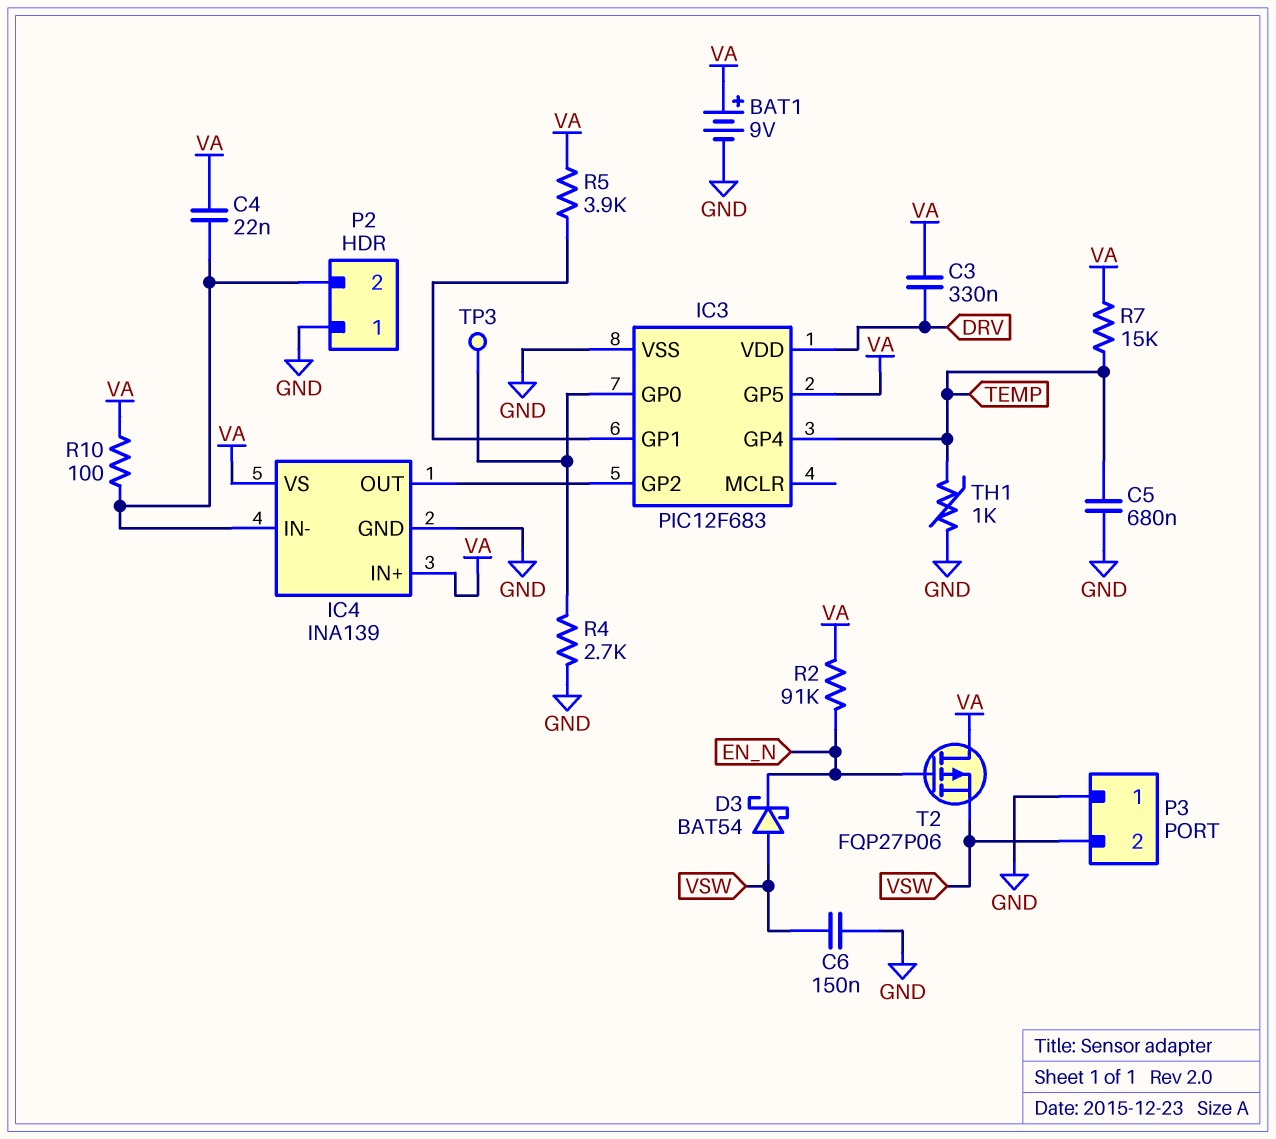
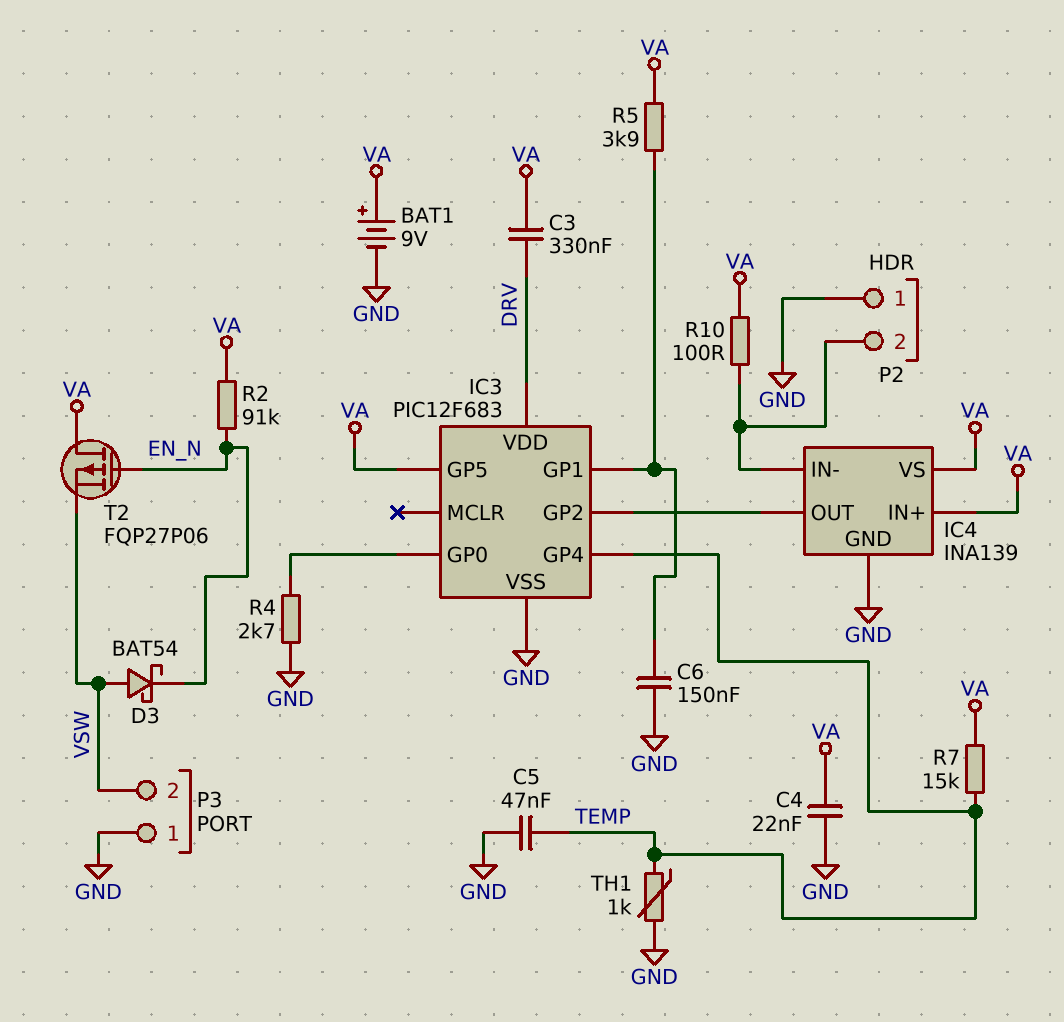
C4: 22nF (IC4/IN-, VA) -> 22nF (GND, VA)
C5: 680nF (GND, TEMP) -> 47nF (GND, TEMP)
C6: 150nF (GND, VSW) -> 150nF (GND, IC3/GP1)
TP3: test point (IC3/GP0) -> none

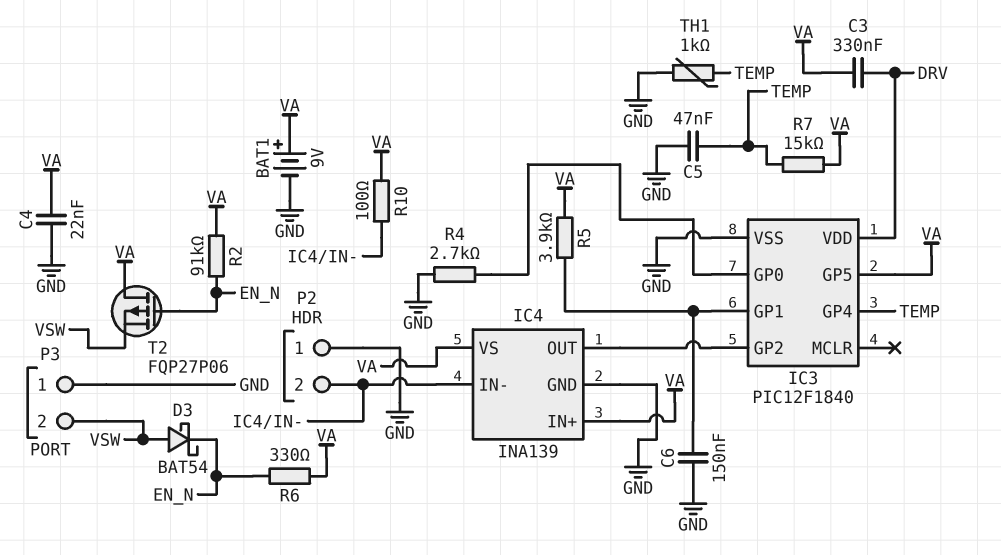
IC3: PIC12F683 -> PIC12F1840
R6: none -> 330 (EN_N, VA)

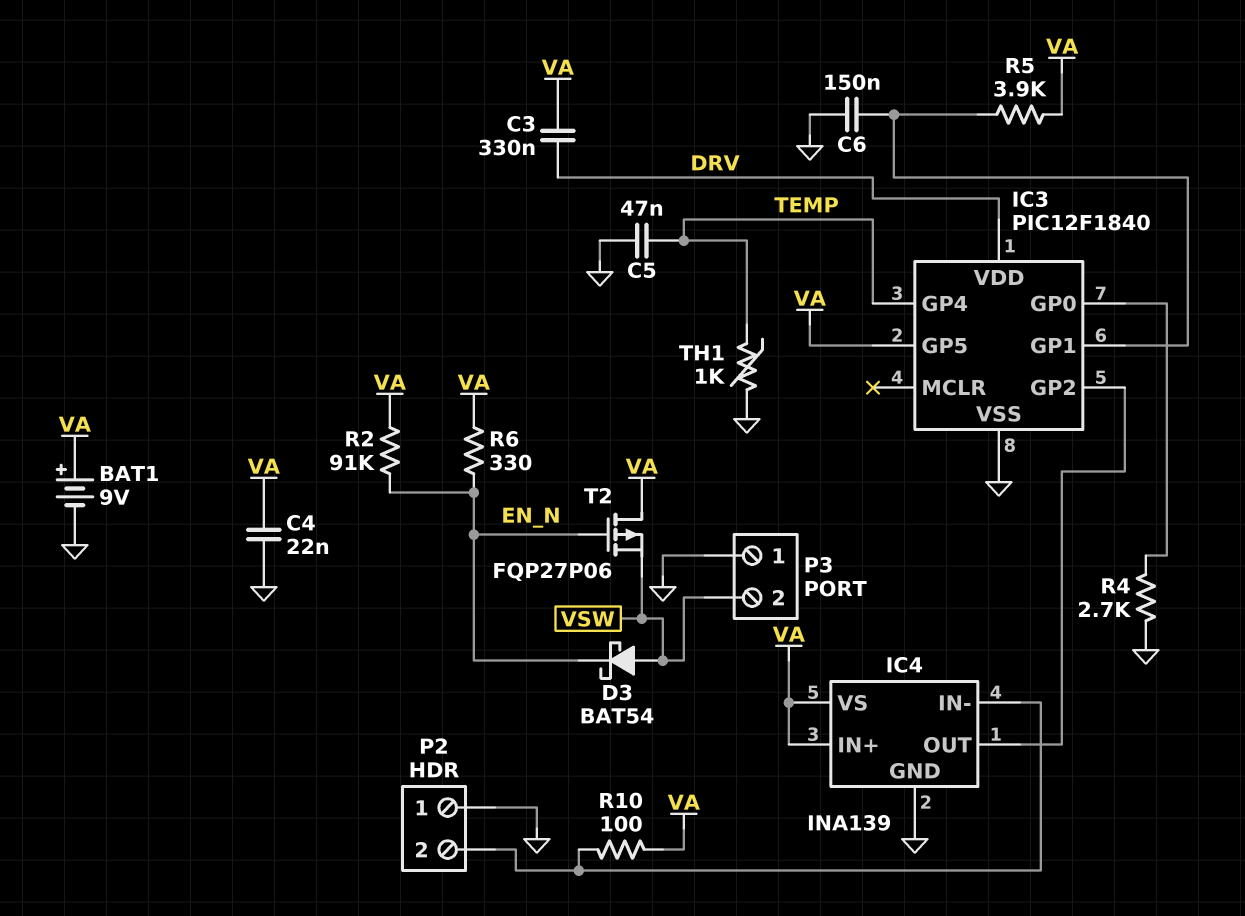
R7: 15k (TEMP, VA) -> none

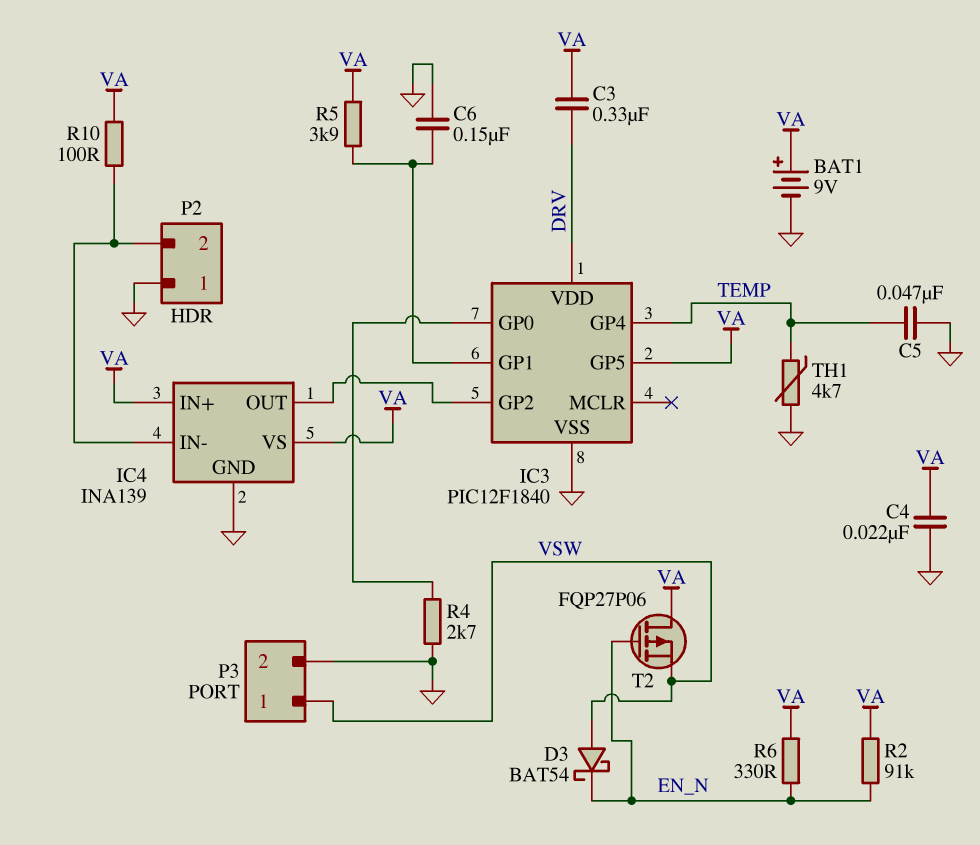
P3 pin 1: GND -> VSW
P3 pin 2: VSW -> GND
TH1: 1k (GND, TEMP) -> 4.7k (GND, TEMP)

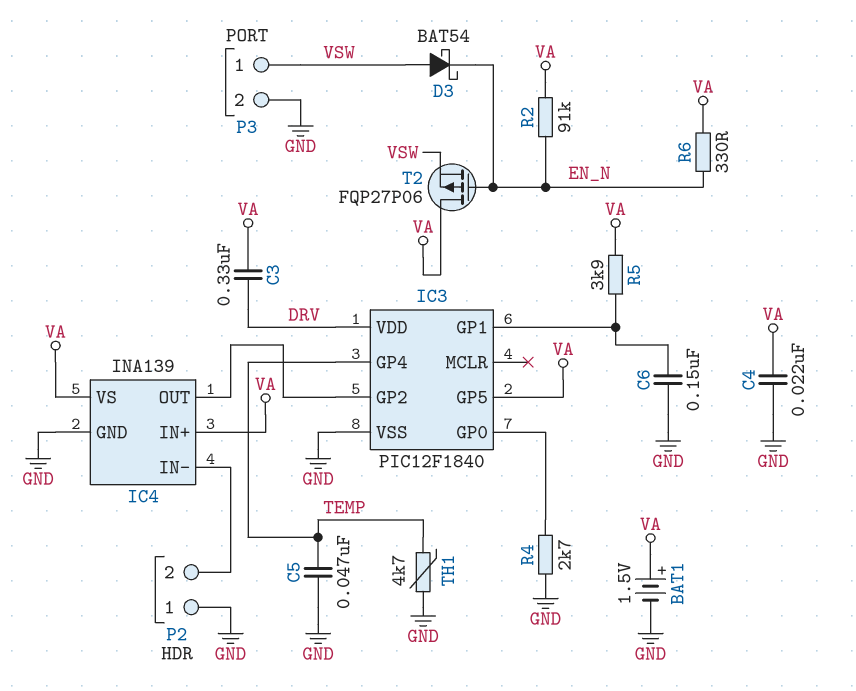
BAT1: 9V (plus VA, minus GND) -> 1.5V (plus VA, minus GND)
R10: 100 (IC4/IN-, VA) -> none

